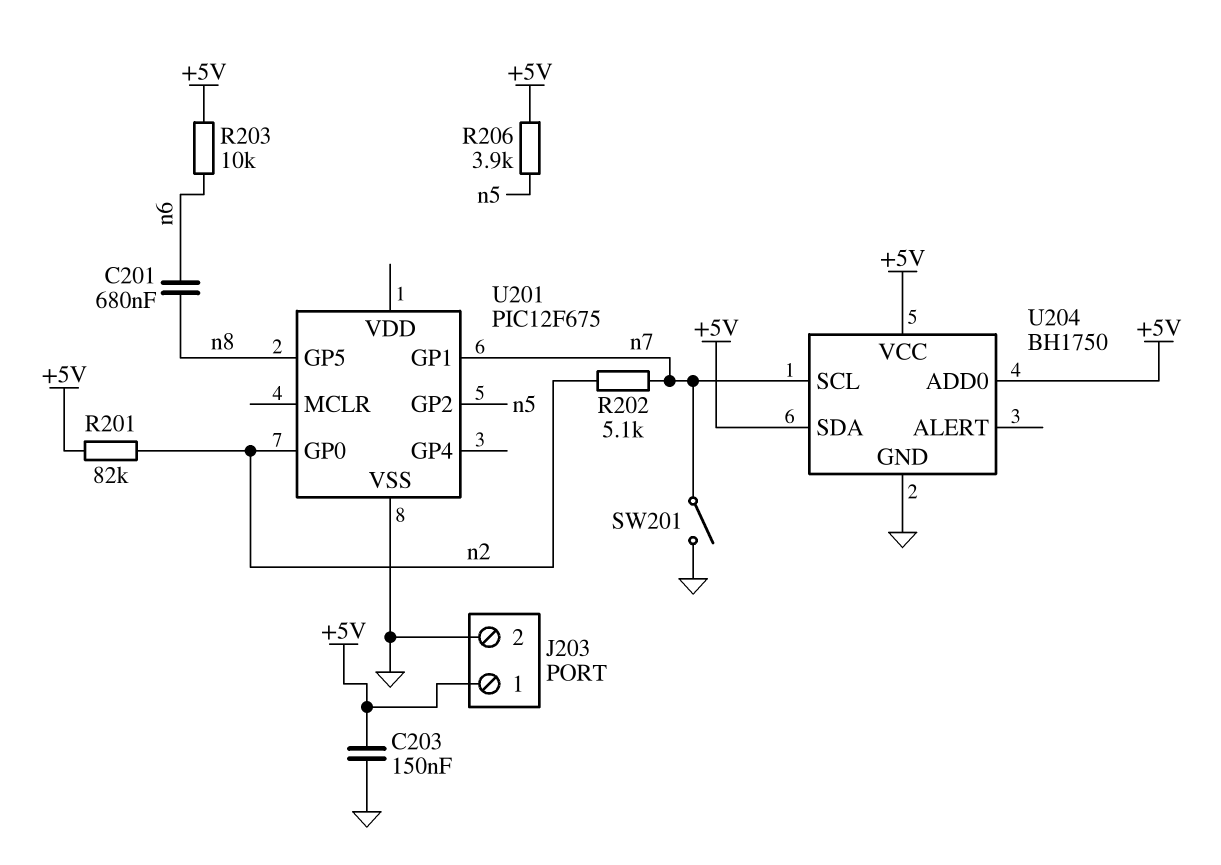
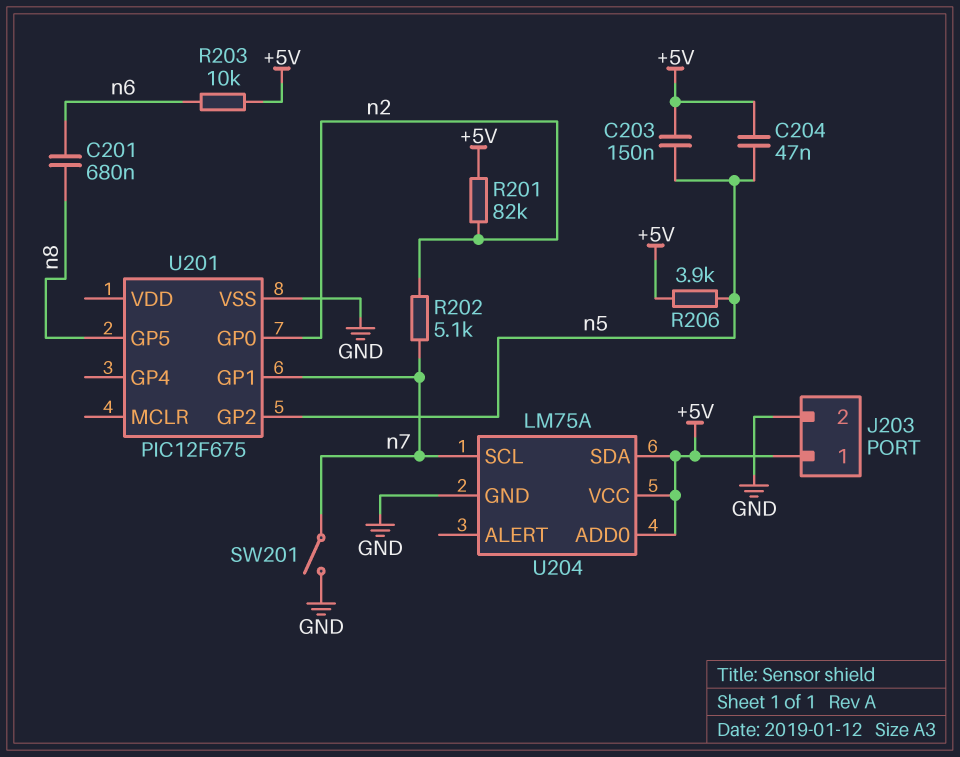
C203: 150nF (+5V, GND) -> 150nF (+5V, n5)
C204: none -> 47nF (+5V, n5)
U204: BH1750 -> LM75A

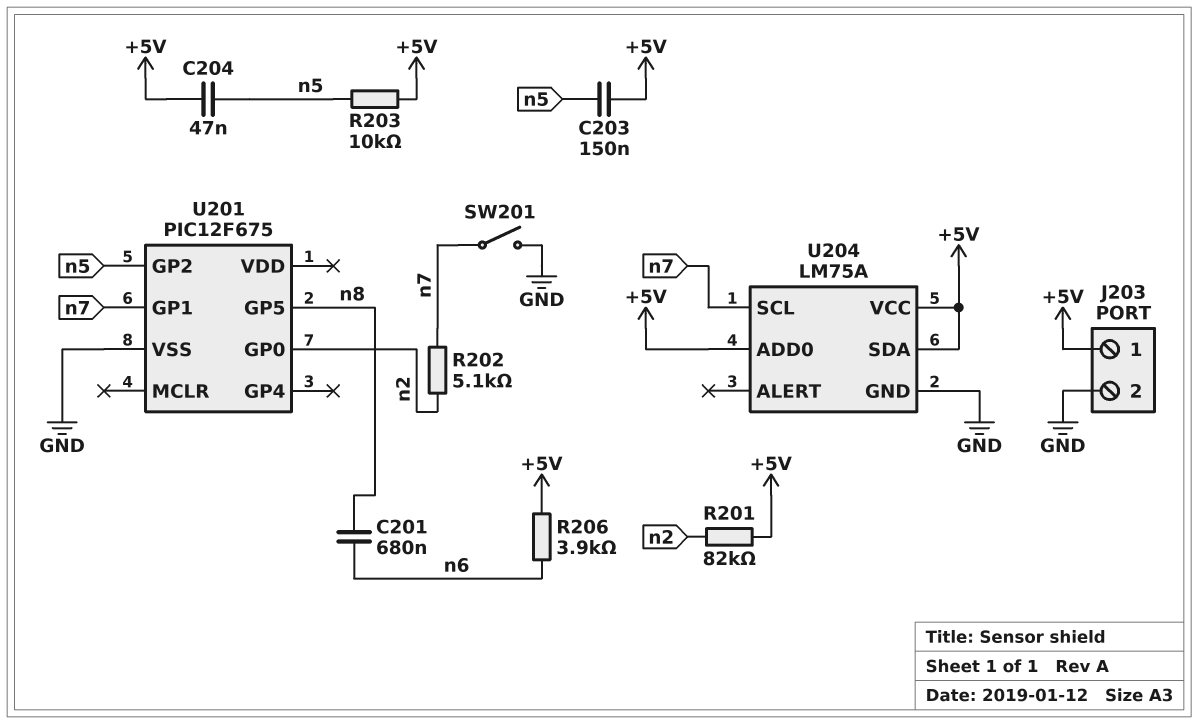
R203: 10k (+5V, n6) -> 10k (+5V, n5)
R206: 3.9k (+5V, n5) -> 3.9k (+5V, n6)

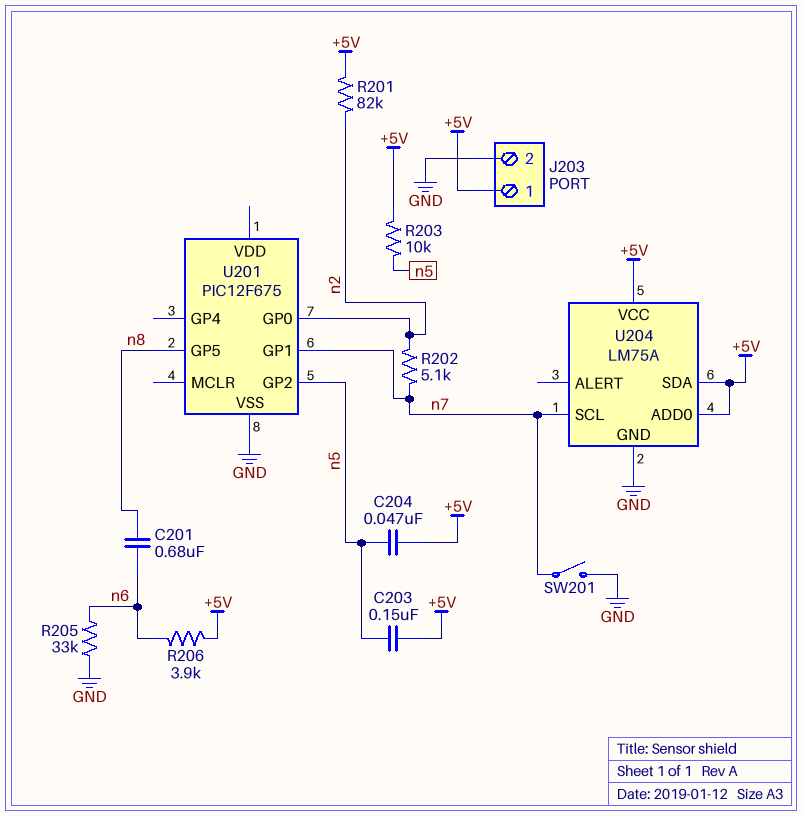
R205: none -> 33k (GND, n6)

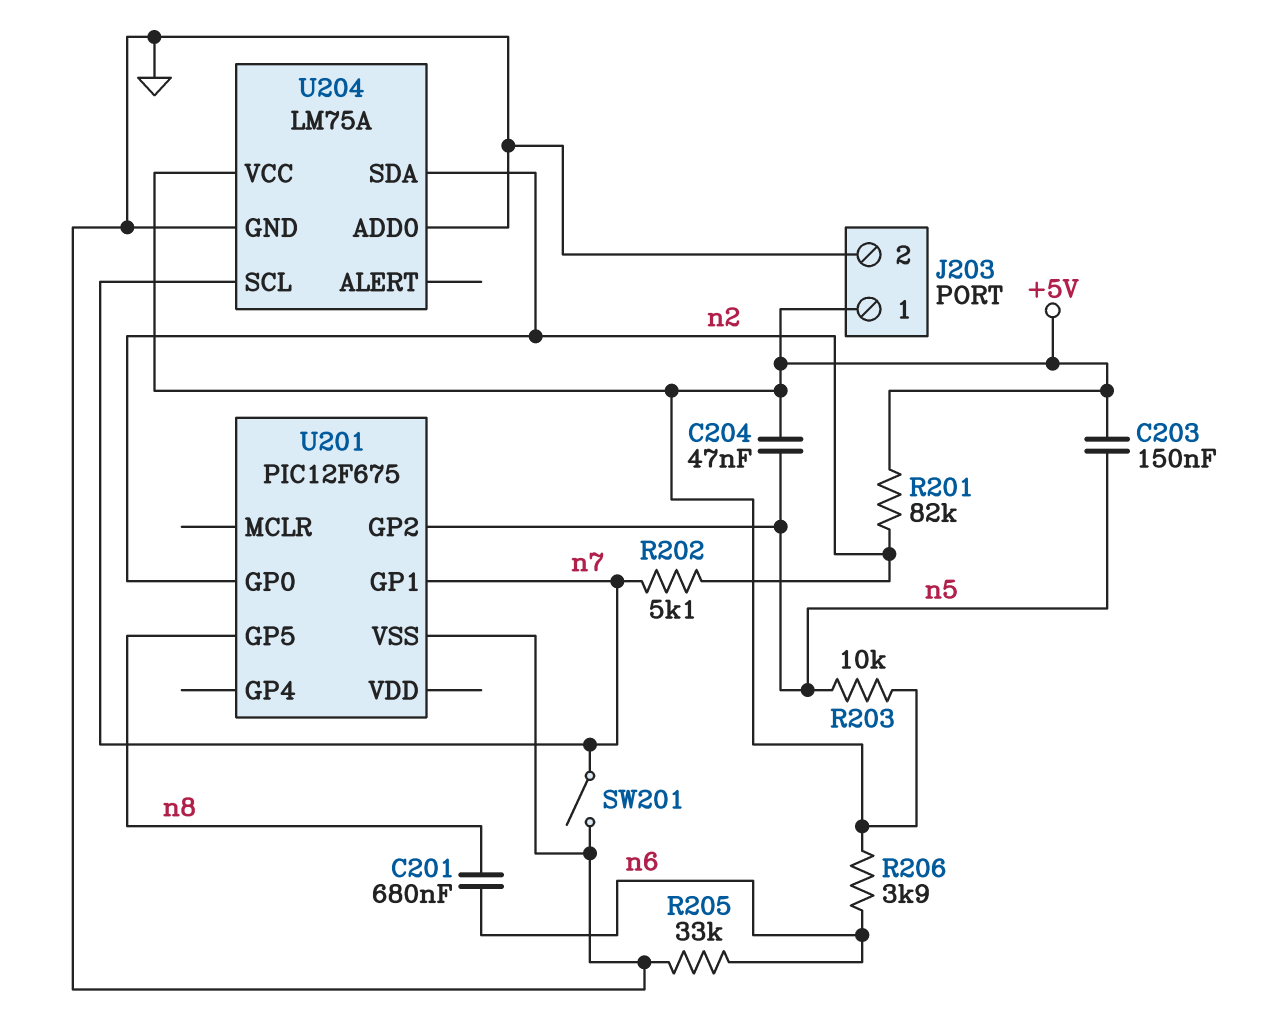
U204 pin ADD0: +5V -> GND
U204 pin SDA: +5V -> n2

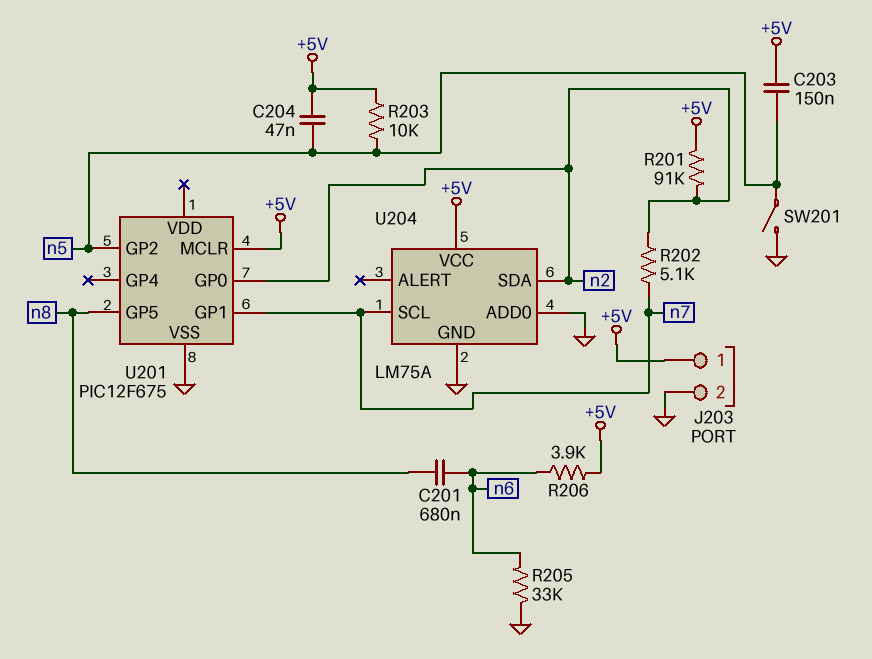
R201: 82k (+5V, n2) -> 91k (+5V, n2)
SW201: switch (GND, n7) -> switch (GND, n5)
U201 pin MCLR: none -> +5V

